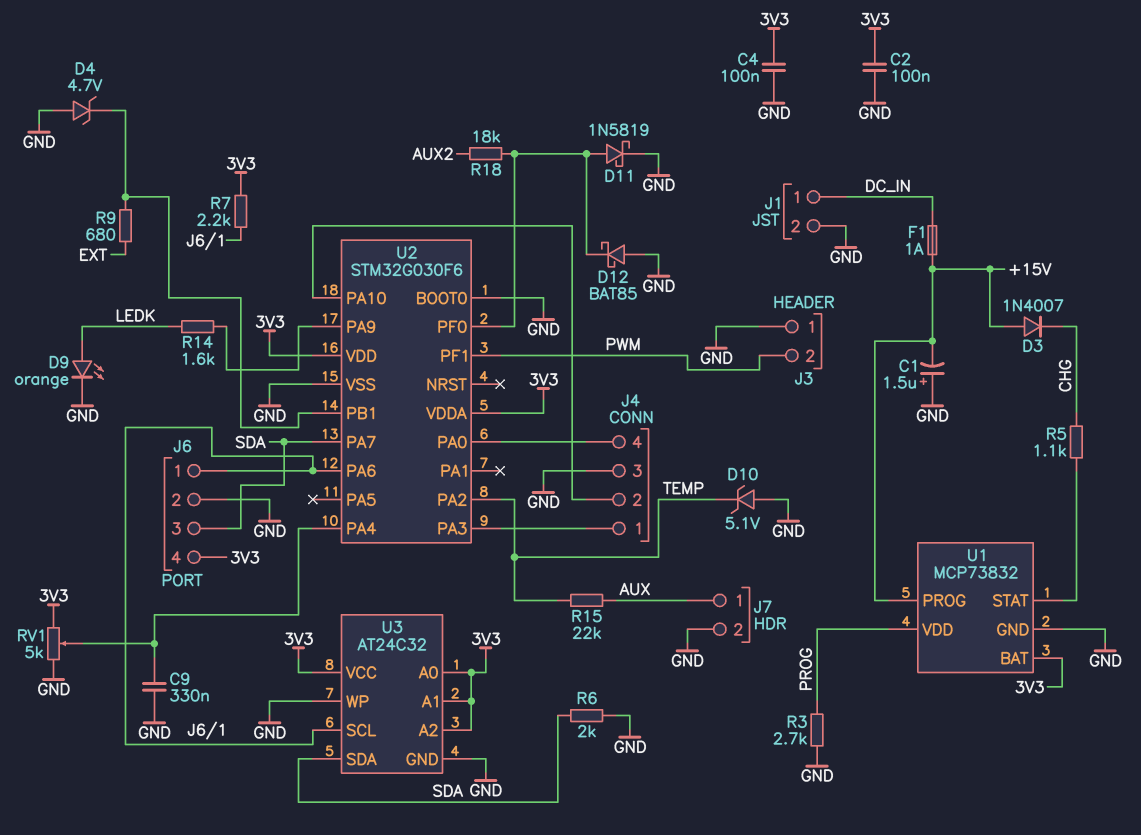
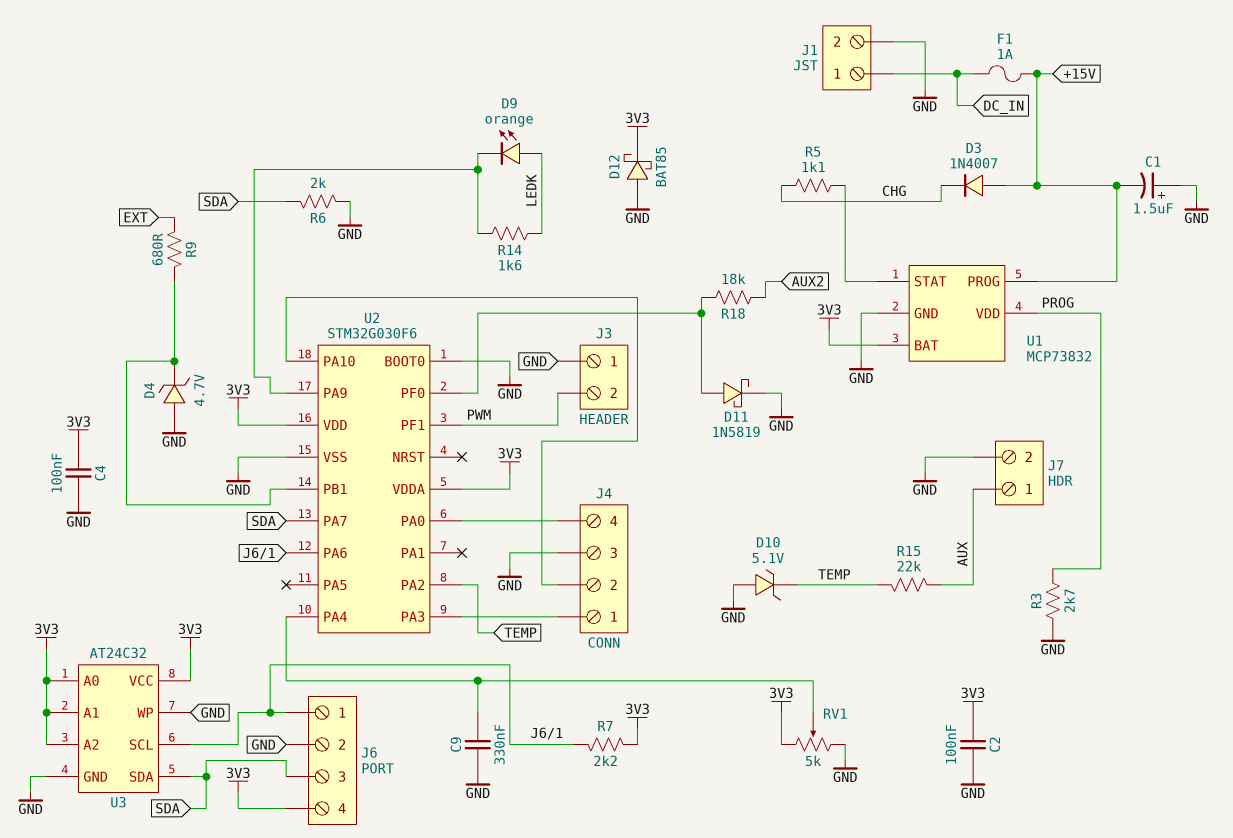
D9: LED orange (A LEDK, K GND) -> LED orange (A LEDK, K U2/PA9)
D12: schottky BAT85 (A GND, K U2/PF0) -> schottky BAT85 (A GND, K 3V3)

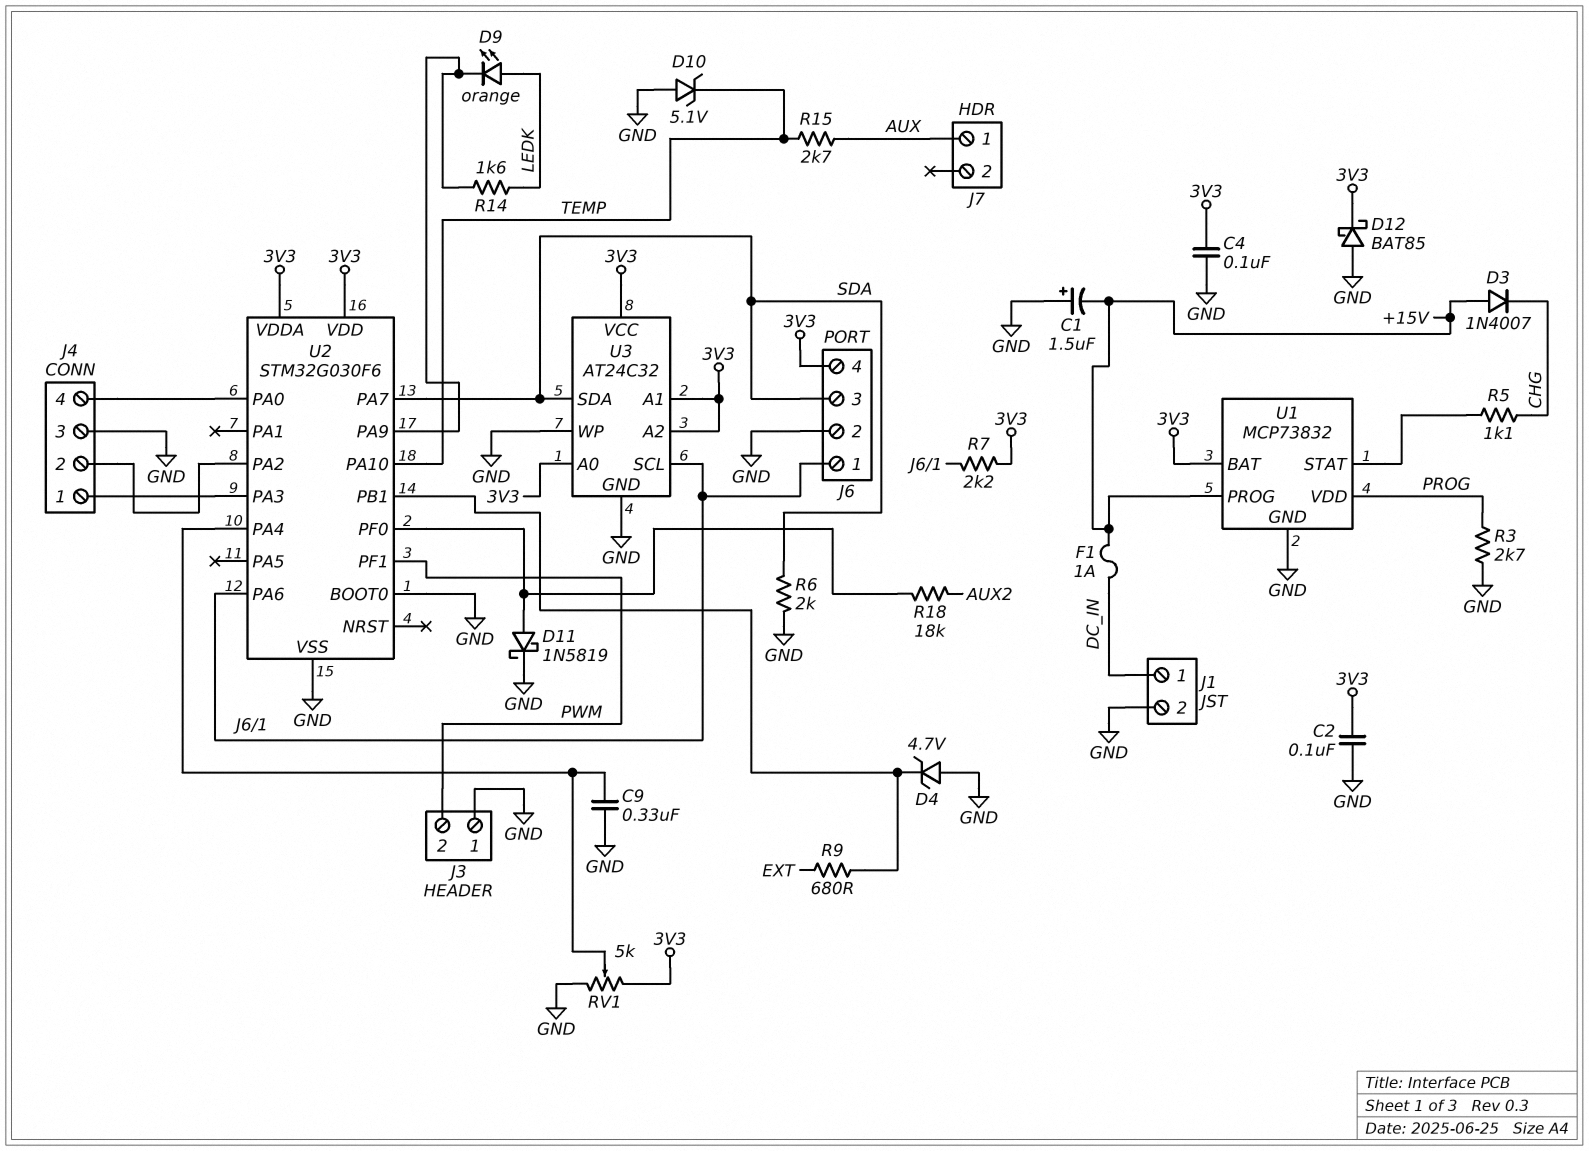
J7 pin 2: GND -> none
R15: 22k (AUX, TEMP) -> 2.7k (AUX, TEMP)
U2 pin PA2: TEMP -> J4/2
U2 pin PA10: J4/2 -> TEMP

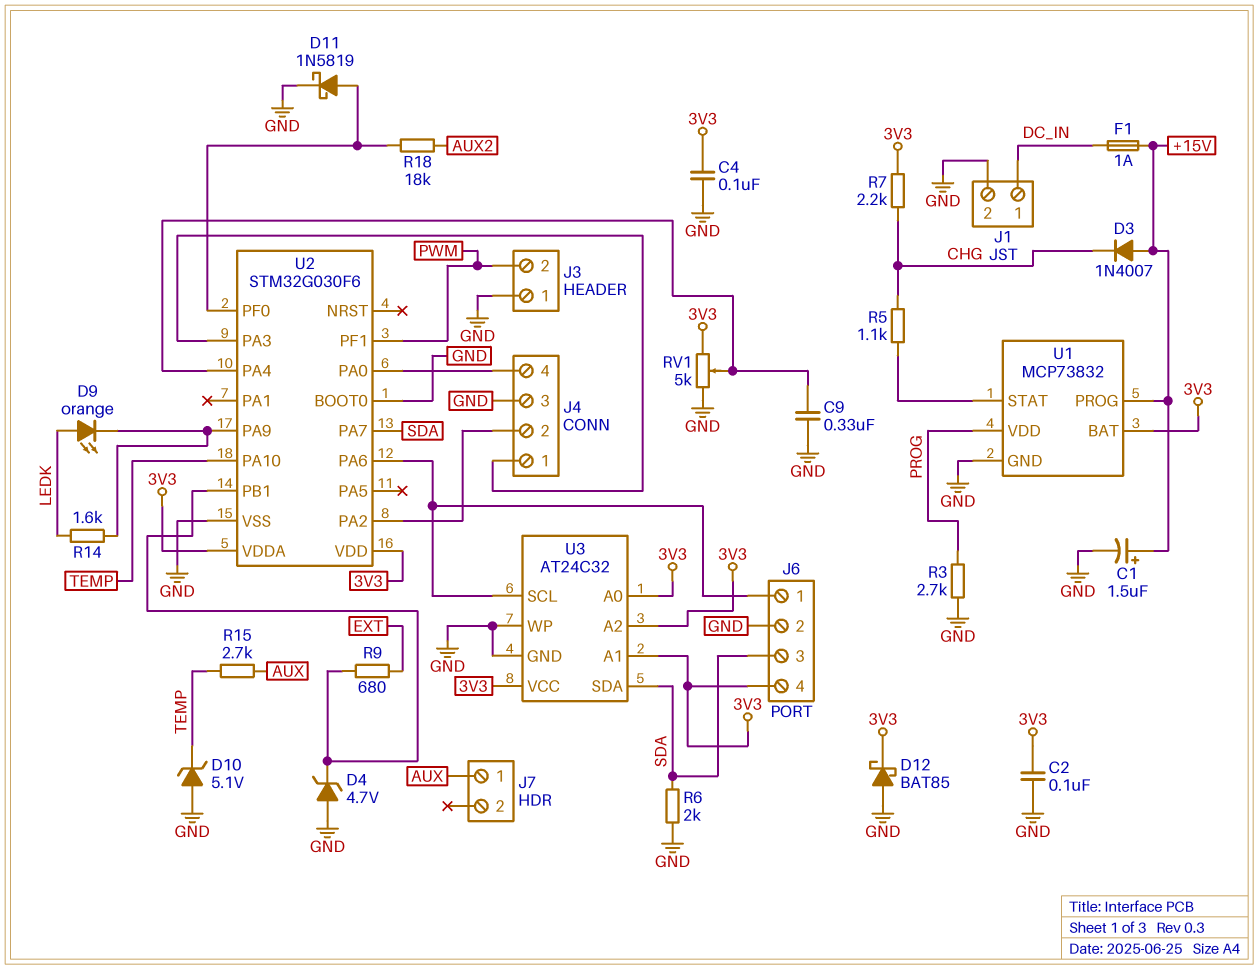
C1: 1.5uF (plus GND, minus +15V) -> 1.5uF (plus +15V, minus GND)
R7: 2.2k (3V3, J6/1) -> 2.2k (3V3, CHG)

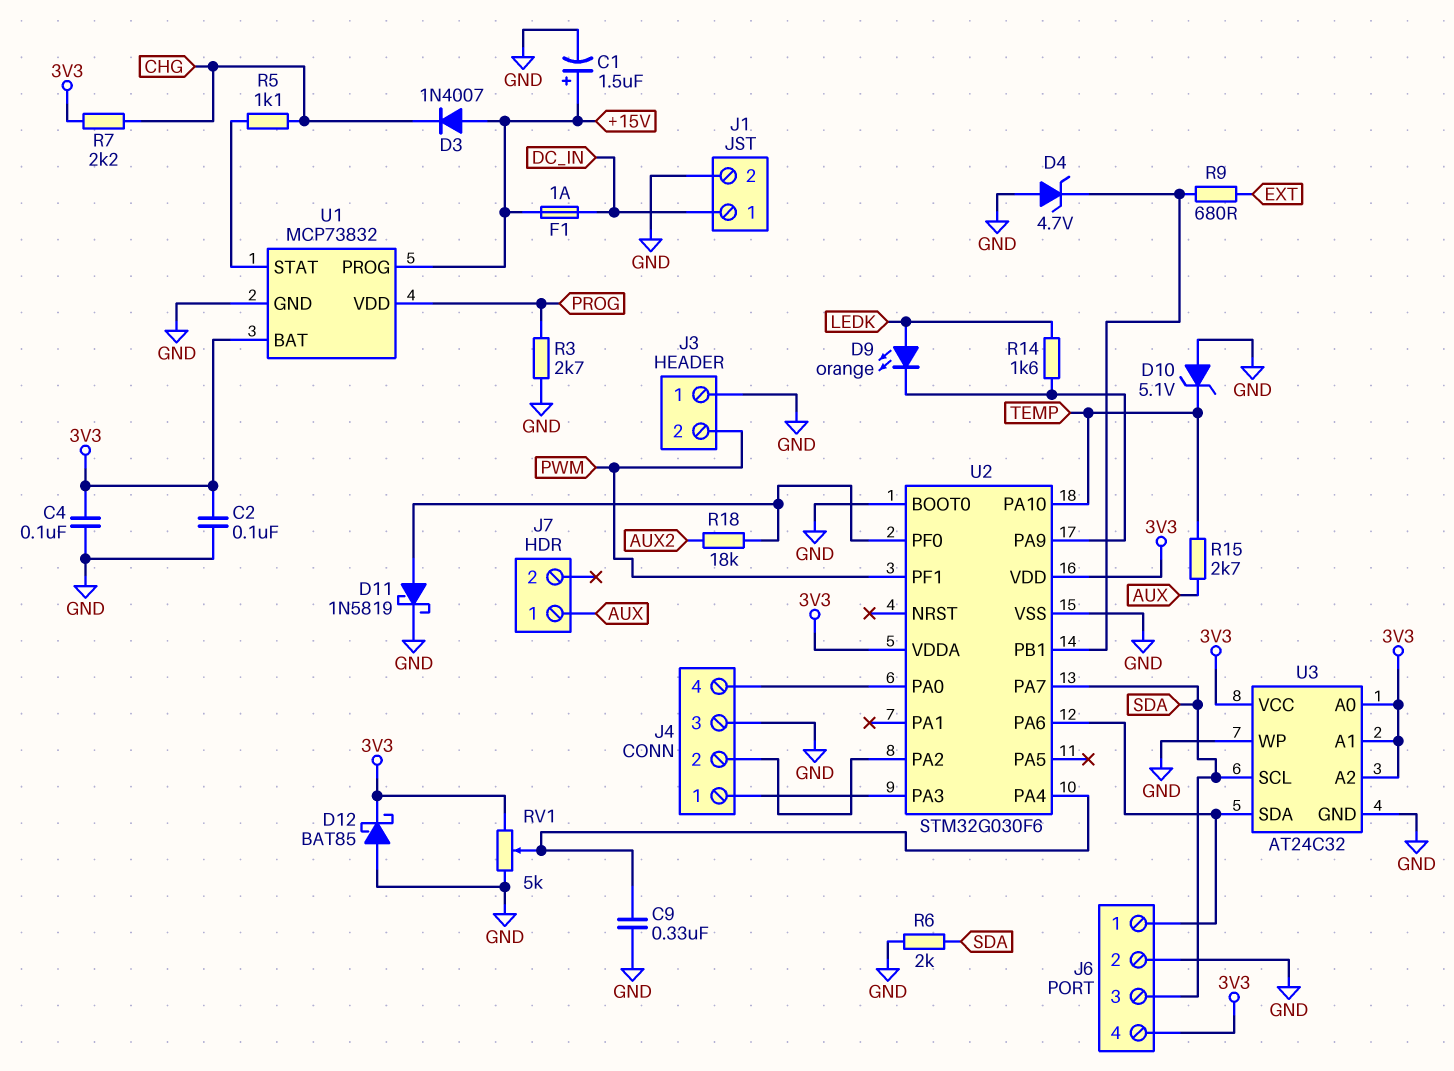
U3 pin SCL: J6/1 -> SDA
U3 pin SDA: SDA -> J6/1

